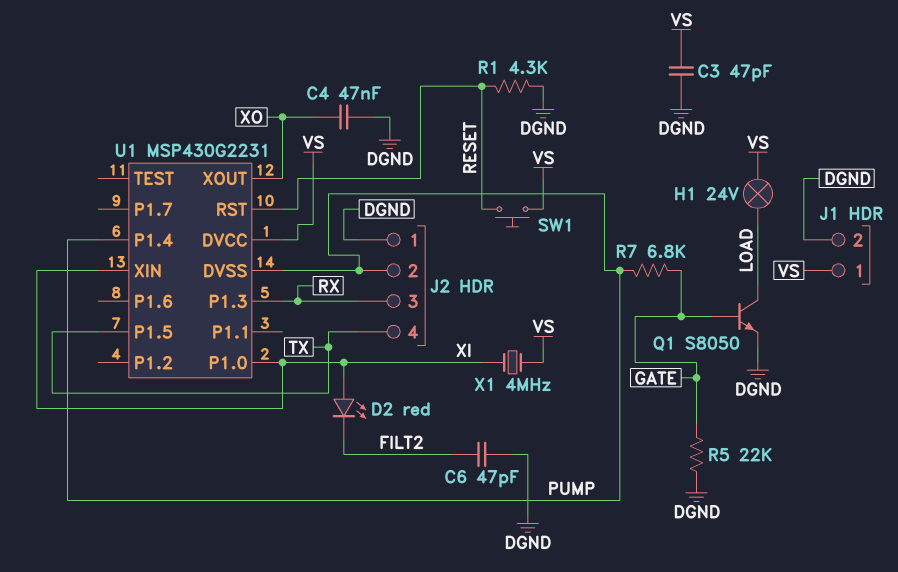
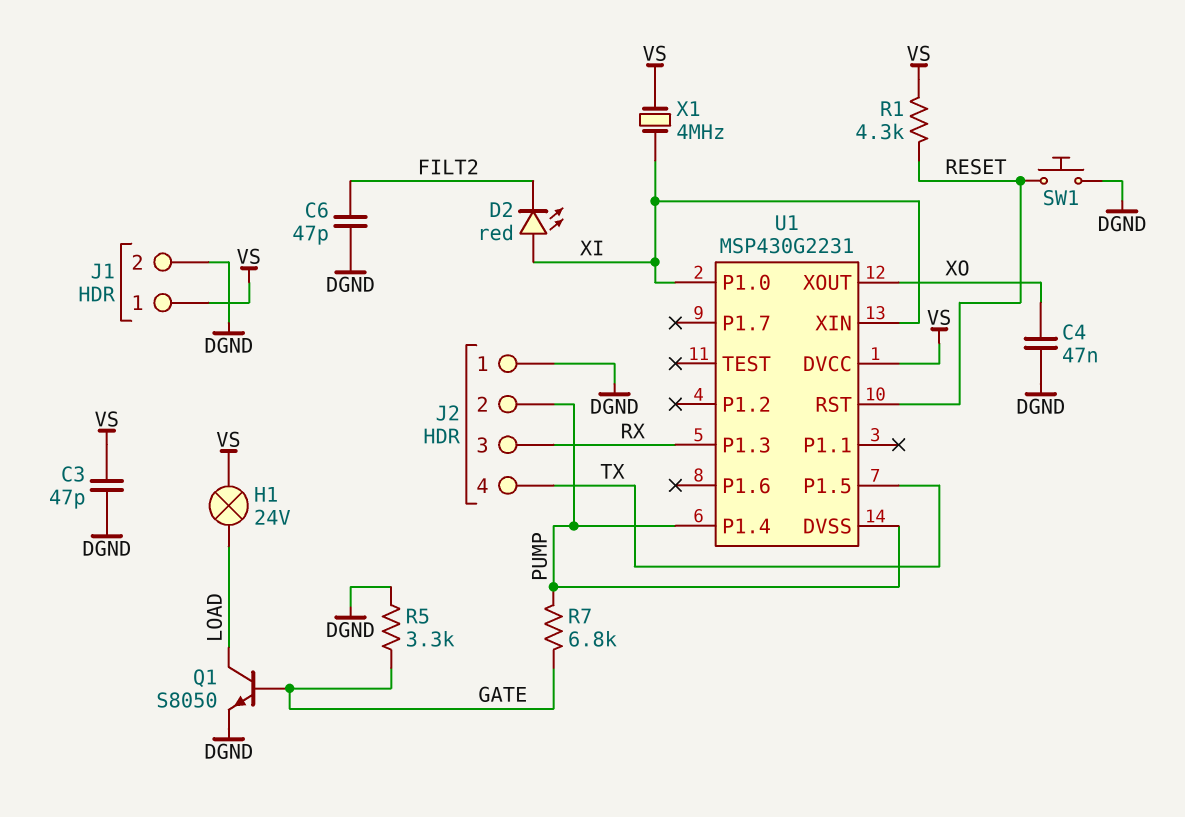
R1: 4.3k (DGND, RESET) -> 4.3k (RESET, VS)
R5: 22k (DGND, GATE) -> 3.3k (DGND, GATE)
SW1: button (RESET, VS) -> button (DGND, RESET)

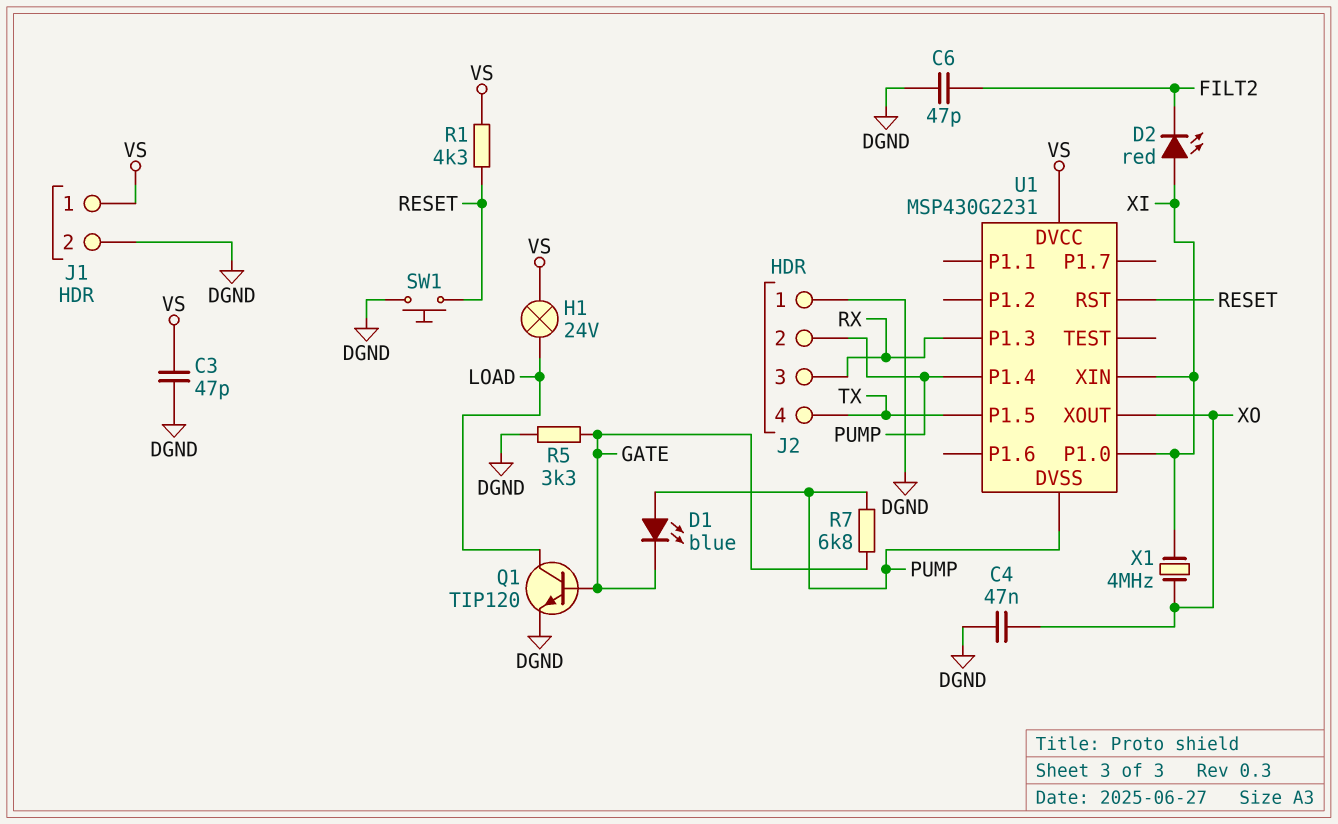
D1: none -> LED blue (A PUMP, K GATE)
Q1: NPN S8050 (B GATE, C LOAD, E DGND) -> NPN TIP120 (B GATE, C LOAD, E DGND)
X1: 4MHz (VS, XI) -> 4MHz (XI, XO)

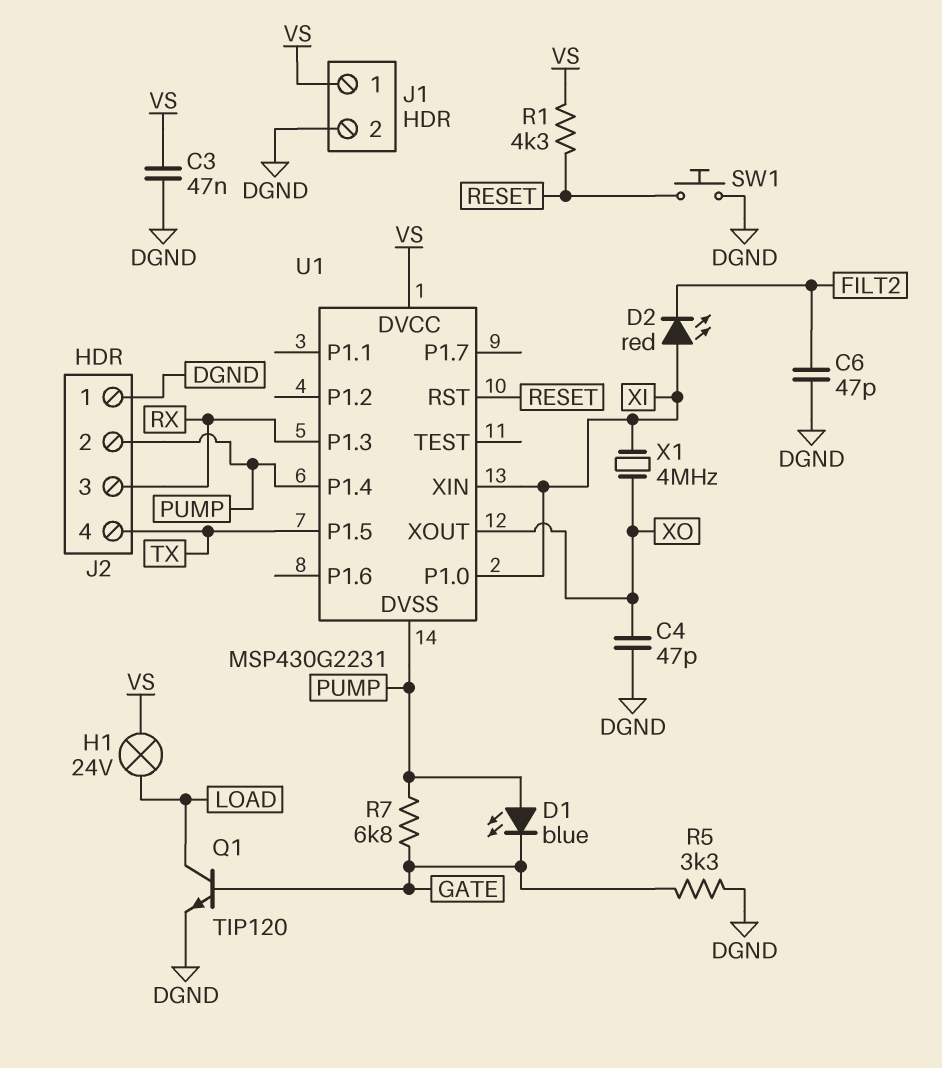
C3: 47pF (DGND, VS) -> 47nF (DGND, VS)
C4: 47nF (DGND, XO) -> 47pF (DGND, XO)

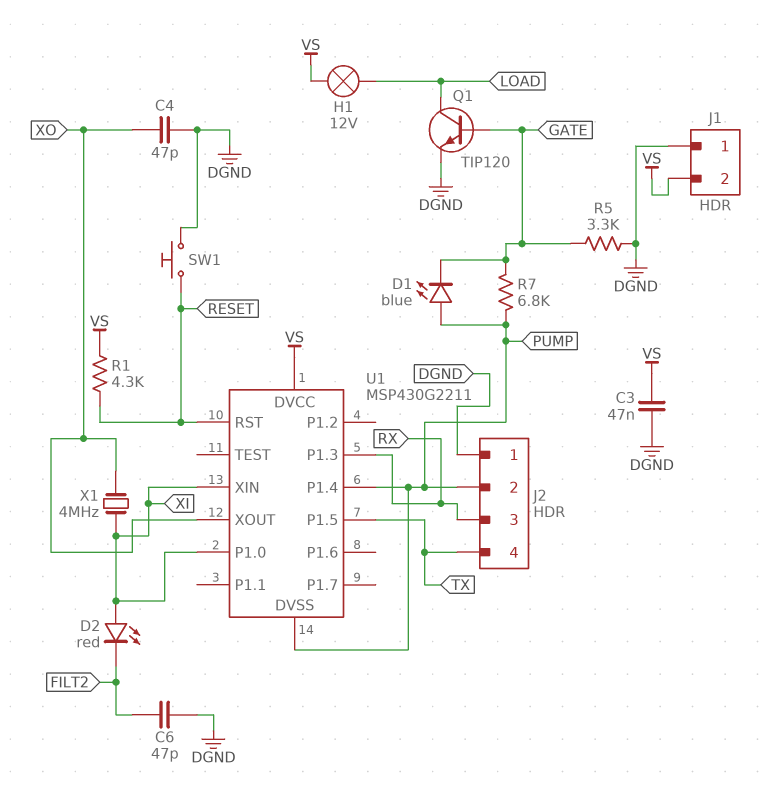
H1: lamp 24V (LOAD, VS) -> lamp 12V (LOAD, VS)
J1 pin 1: VS -> DGND
J1 pin 2: DGND -> VS
U1: MSP430G2231 -> MSP430G2211

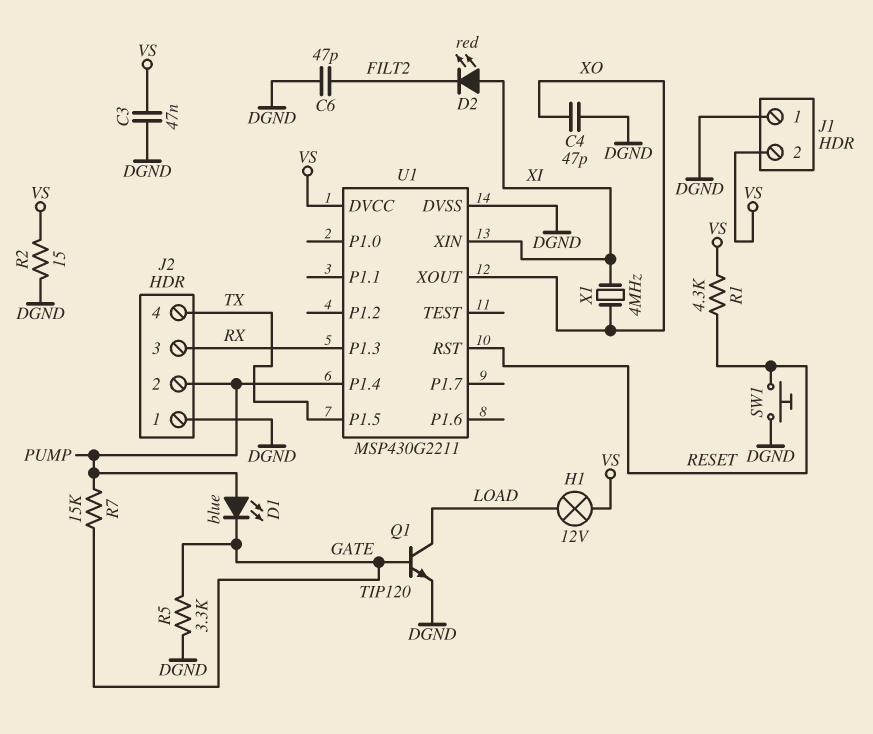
R2: none -> 15 (DGND, VS)
R7: 6.8k (GATE, PUMP) -> 15k (GATE, PUMP)
U1 pin DVSS: PUMP -> DGND
U1 pin P1.0: XI -> none

